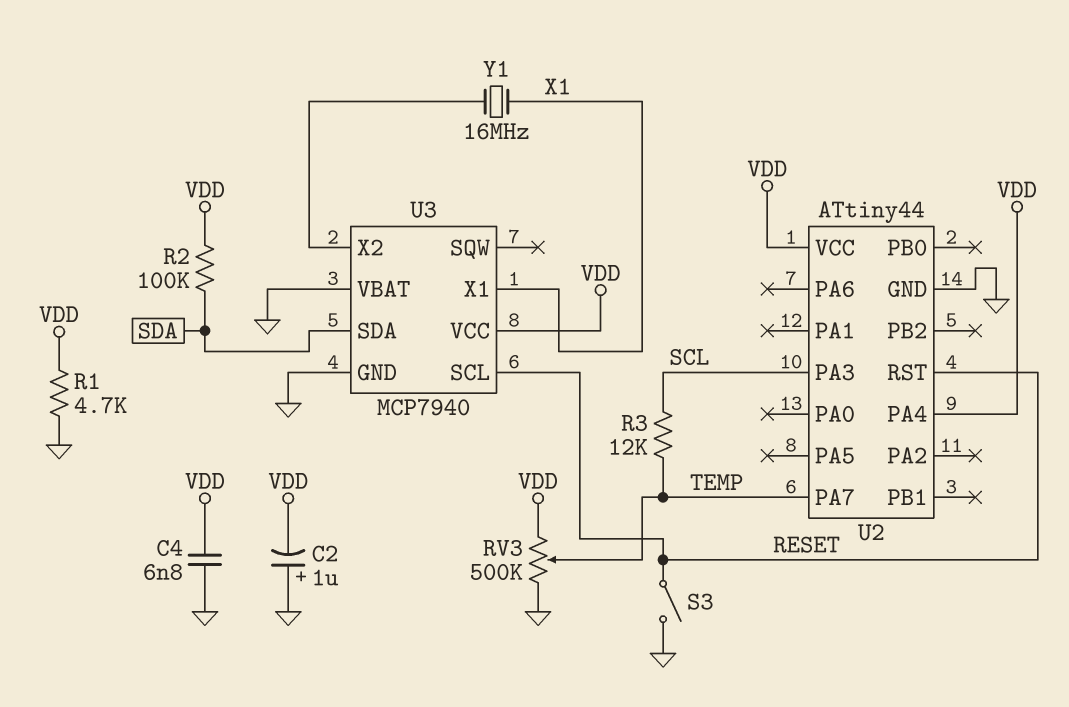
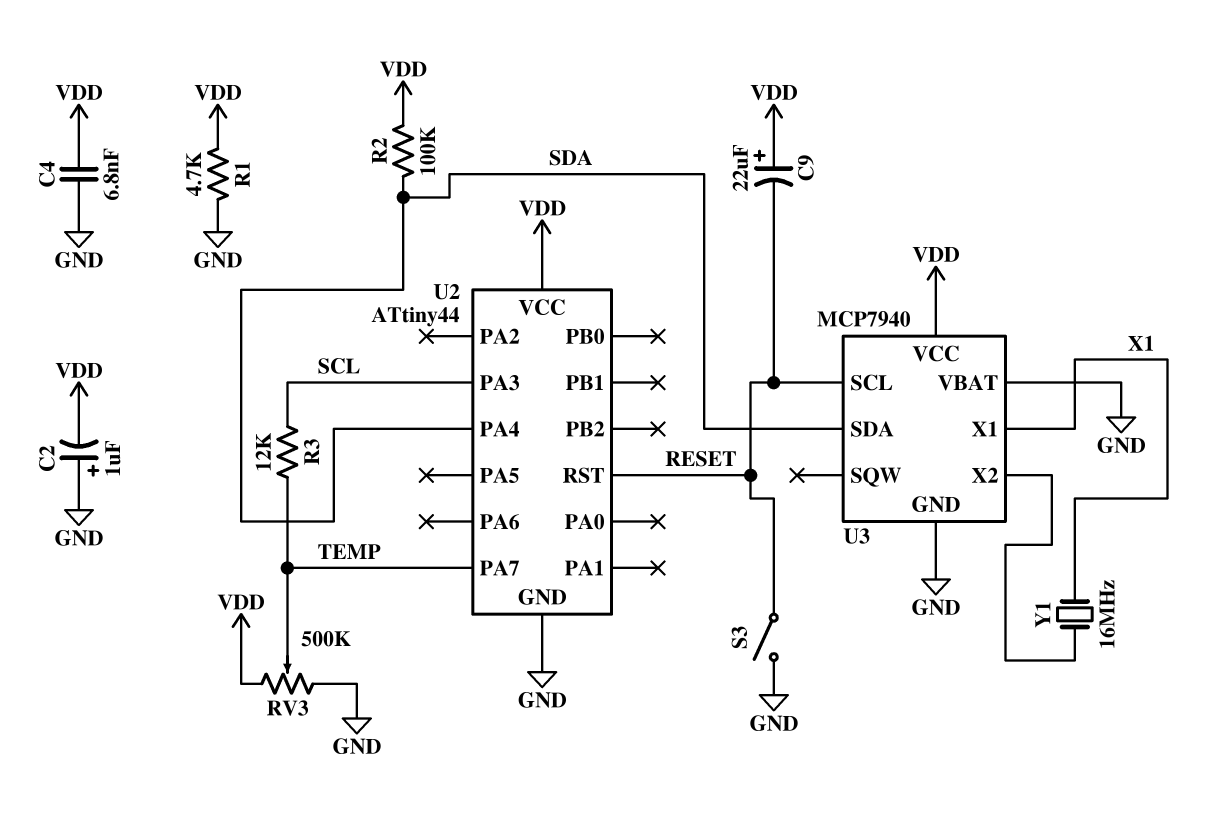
C9: none -> 22uF (plus VDD, minus RESET)
U2 pin PA4: VDD -> SDA

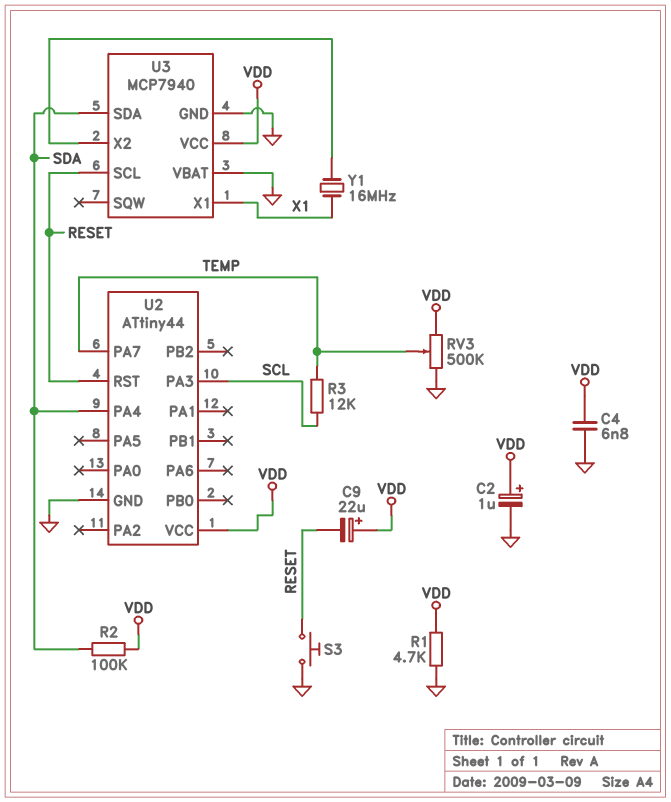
C2: 1uF (plus GND, minus VDD) -> 1uF (plus VDD, minus GND)
S3: switch (GND, RESET) -> button (GND, RESET)

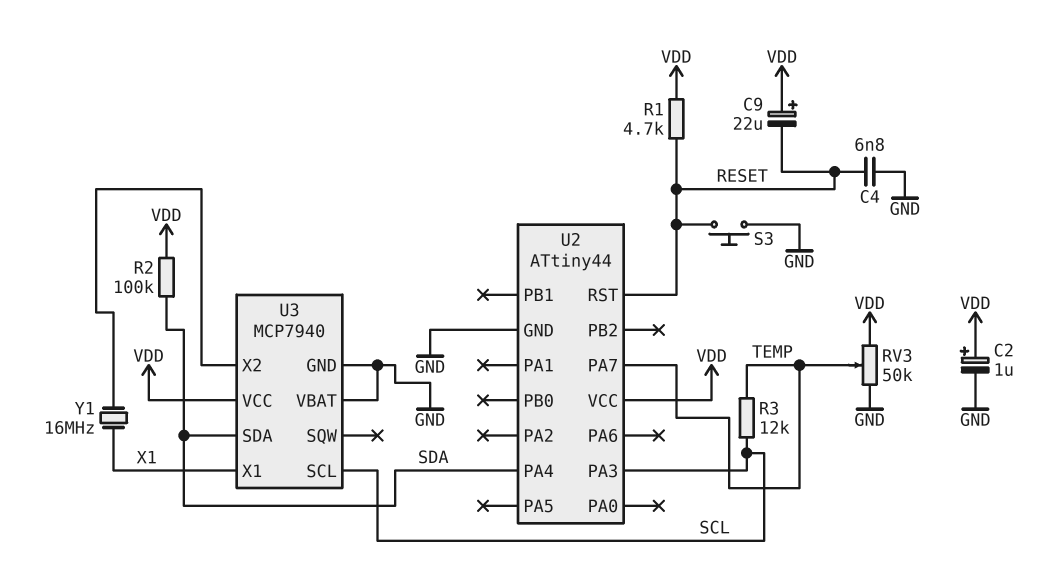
C4: 6.8nF (GND, VDD) -> 6.8nF (GND, RESET)
R1: 4.7k (GND, VDD) -> 4.7k (RESET, VDD)
RV3: 500k (GND, VDD, wiper TEMP) -> 50k (GND, VDD, wiper TEMP)
U3 pin SCL: RESET -> SCL

